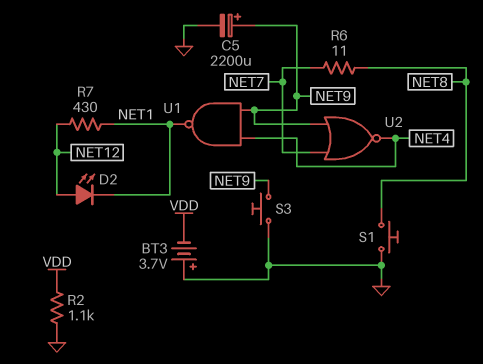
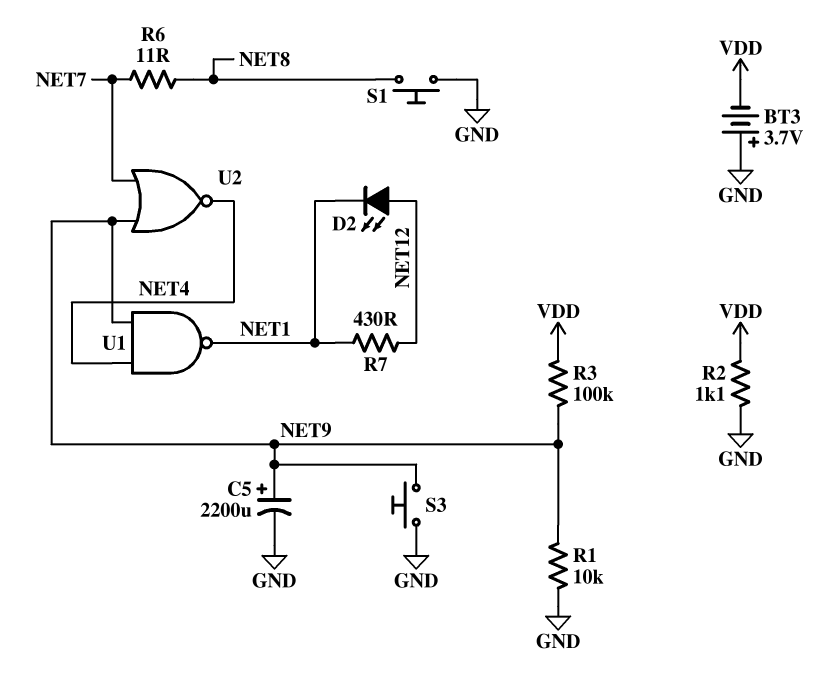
R1: none -> 10k (GND, NET9)
R3: none -> 100k (NET9, VDD)

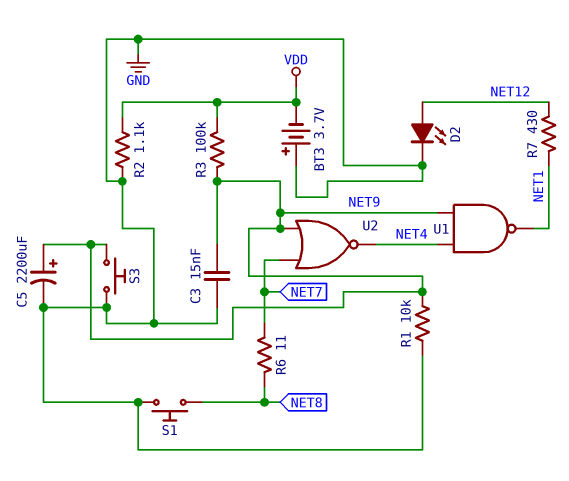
C3: none -> 15nF (GND, NET9)
D2: LED (A NET12, K NET1) -> LED (A NET12, K GND)

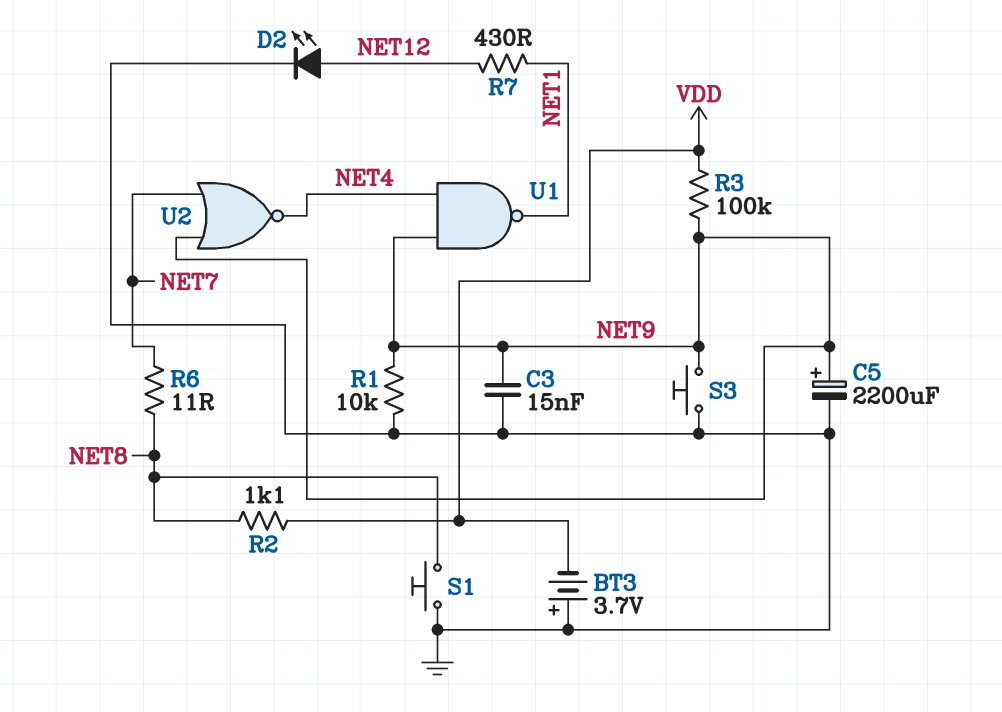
R2: 1.1k (GND, VDD) -> 1.1k (NET8, VDD)

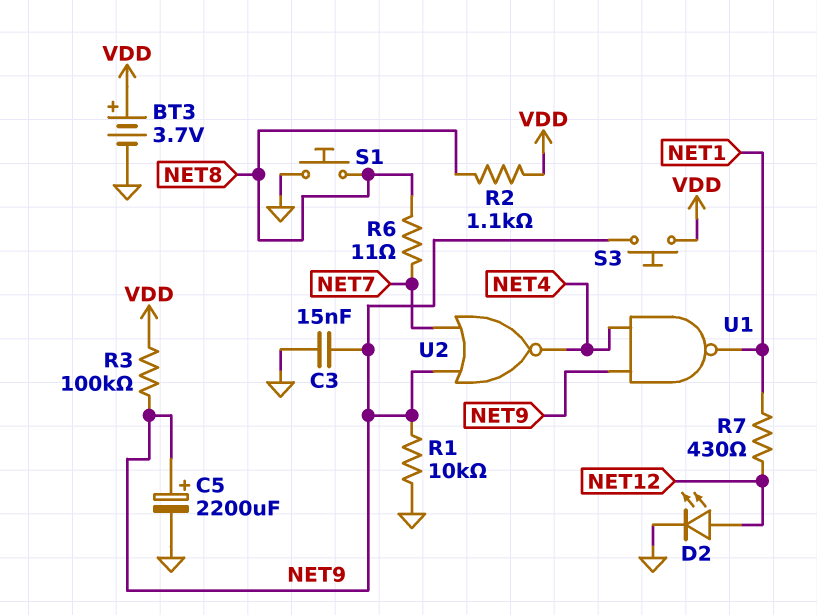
BT3: 3.7V (plus GND, minus VDD) -> 3.7V (plus VDD, minus GND)
S3: button (GND, NET9) -> button (NET9, VDD)

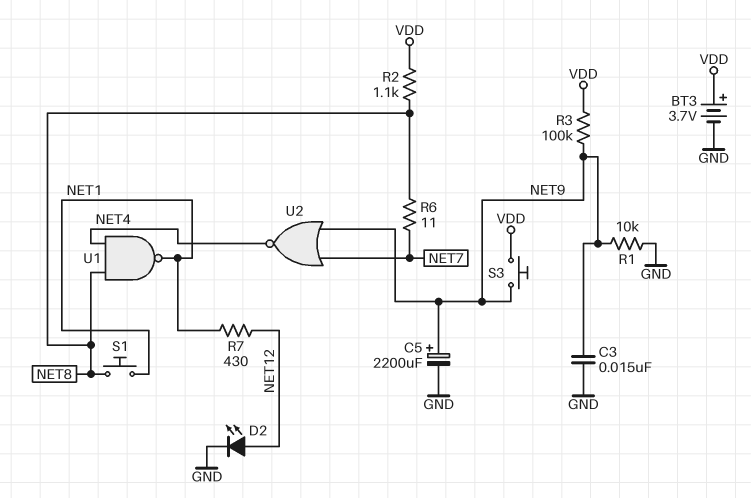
S1: button (GND, NET8) -> button (NET1, NET8)
U1: NAND (in NET4, in NET9, out NET1) -> NAND (in NET4, in NET8, out NET1)

